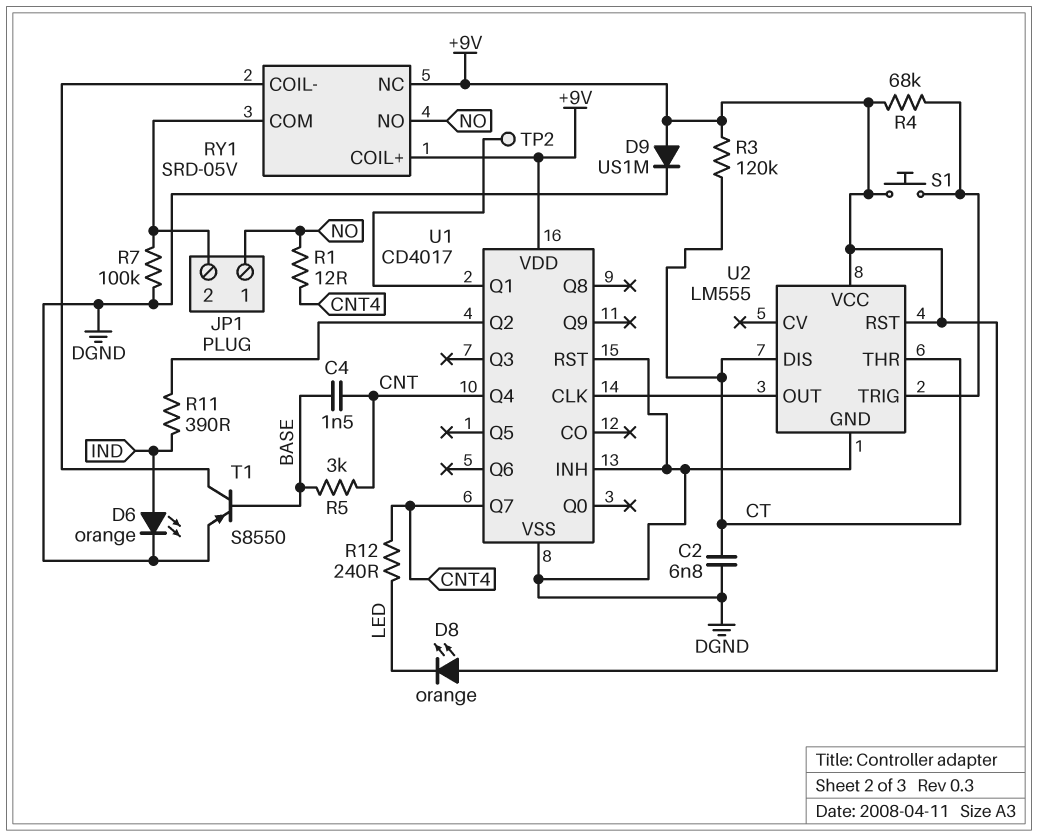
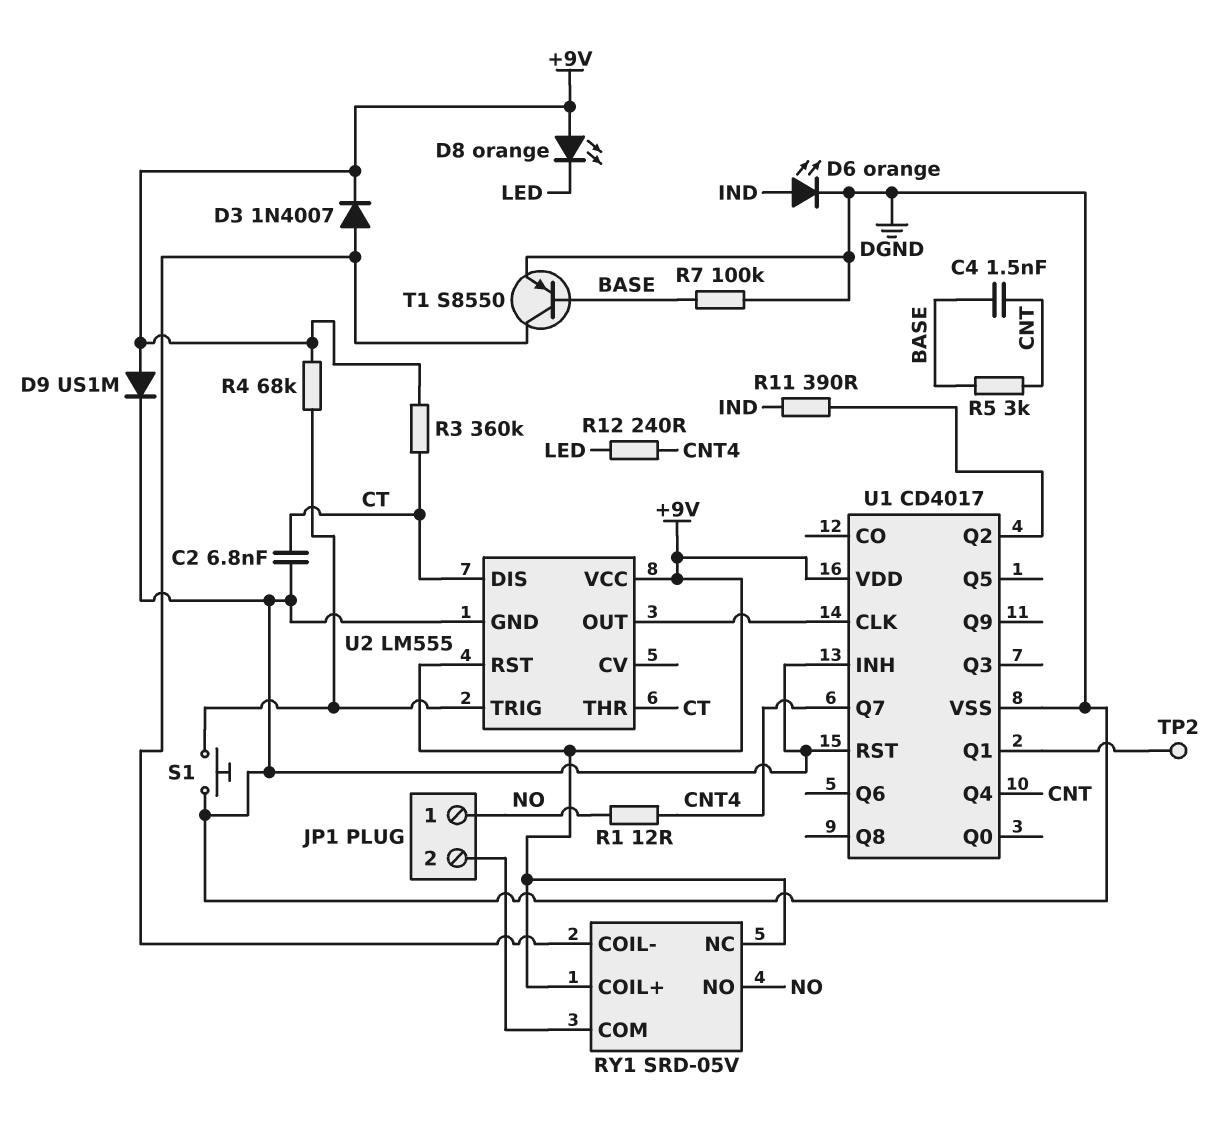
D3: none -> diode 1N4007 (A RY1/COIL-, K +9V)
R3: 120k (+9V, CT) -> 360k (+9V, CT)
R7: 100k (DGND, JP1/2) -> 100k (BASE, DGND)
S1: button (+9V, U2/TRIG) -> button (DGND, U2/TRIG)

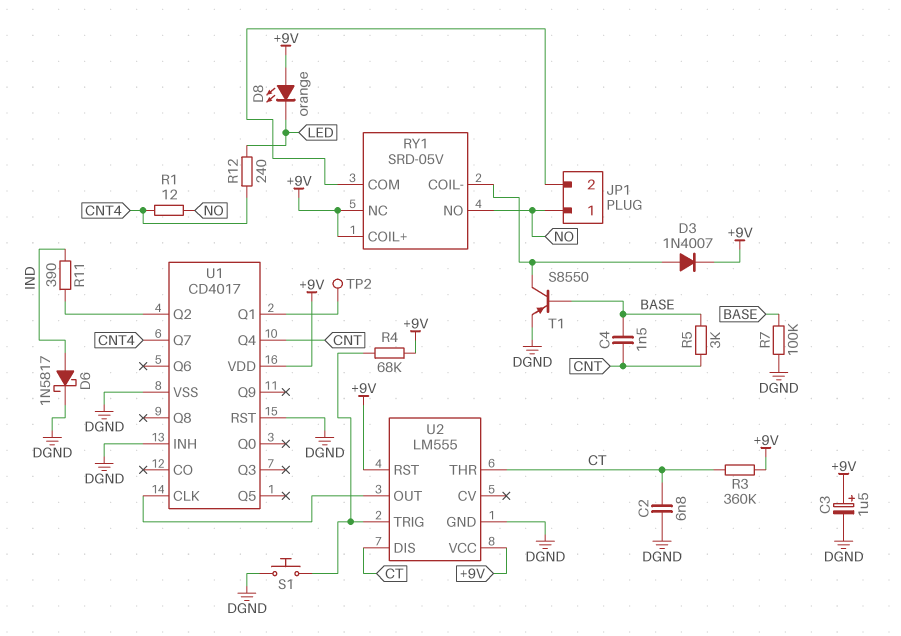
C3: none -> 1.5uF (plus +9V, minus DGND)
D6: LED orange (A IND, K DGND) -> schottky 1N5817 (A IND, K DGND)
D9: diode US1M (A +9V, K DGND) -> none

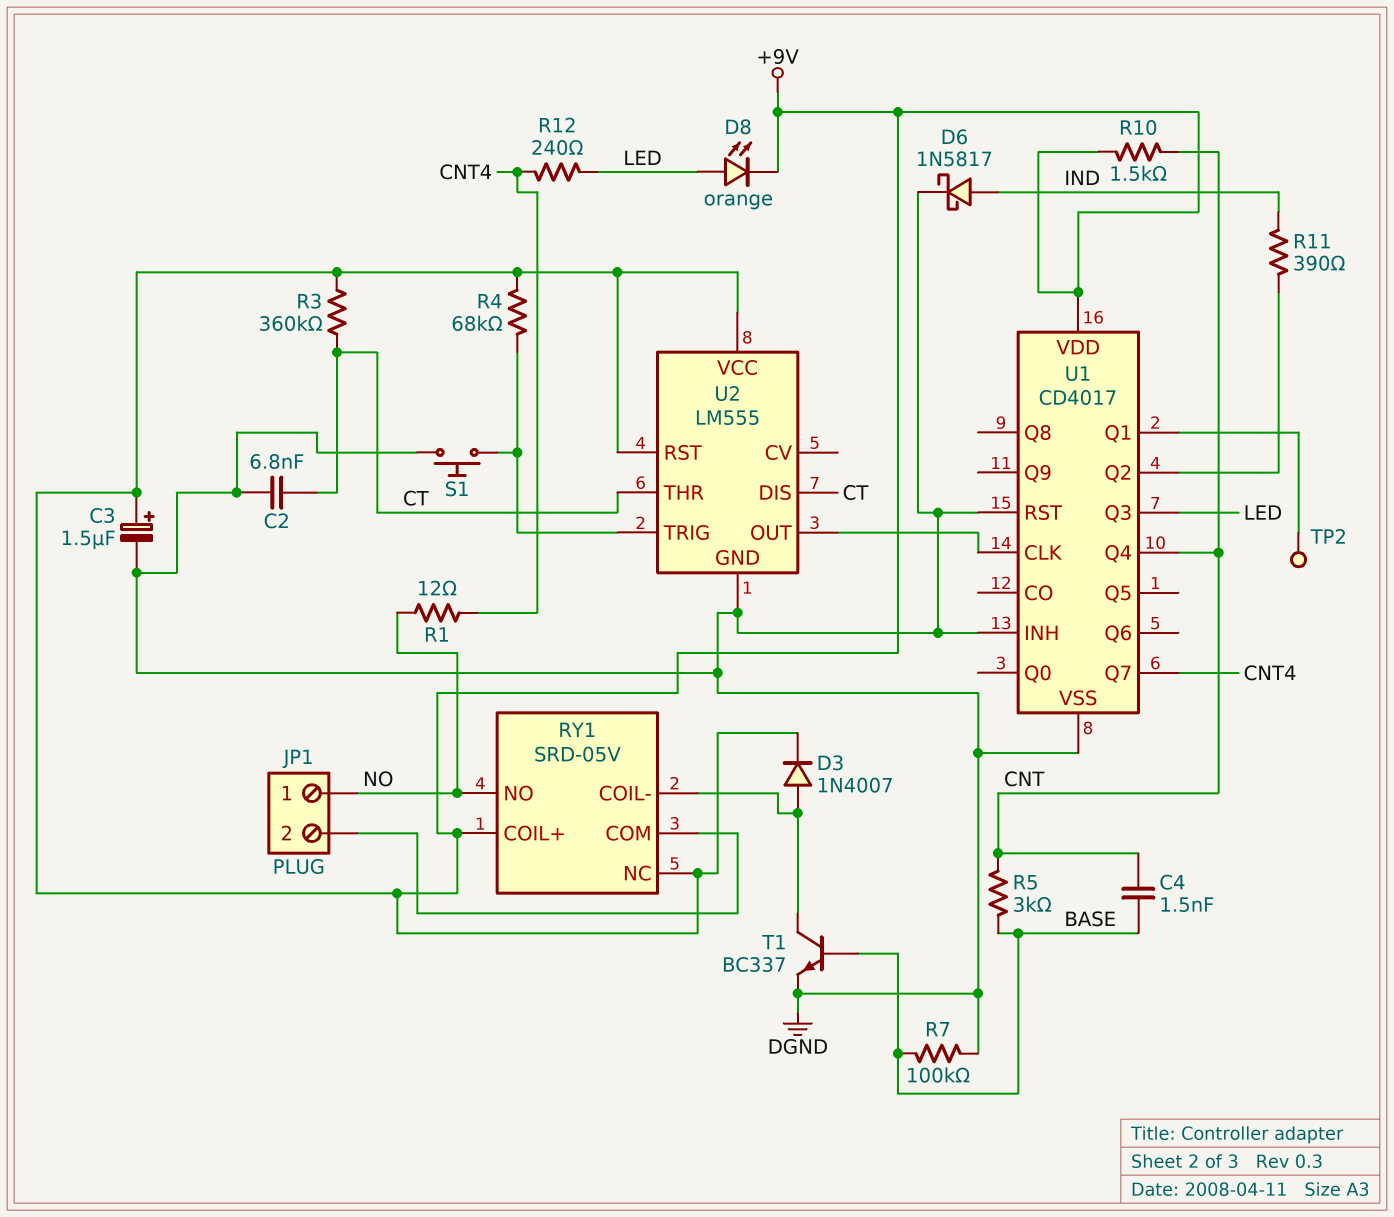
D8: LED orange (A +9V, K LED) -> LED orange (A LED, K +9V)
R10: none -> 1.5k (+9V, CNT)
T1: PNP S8550 (B BASE, C RY1/COIL-, E DGND) -> NPN BC337 (B BASE, C RY1/COIL-, E DGND)
U1 pin Q3: none -> LED

